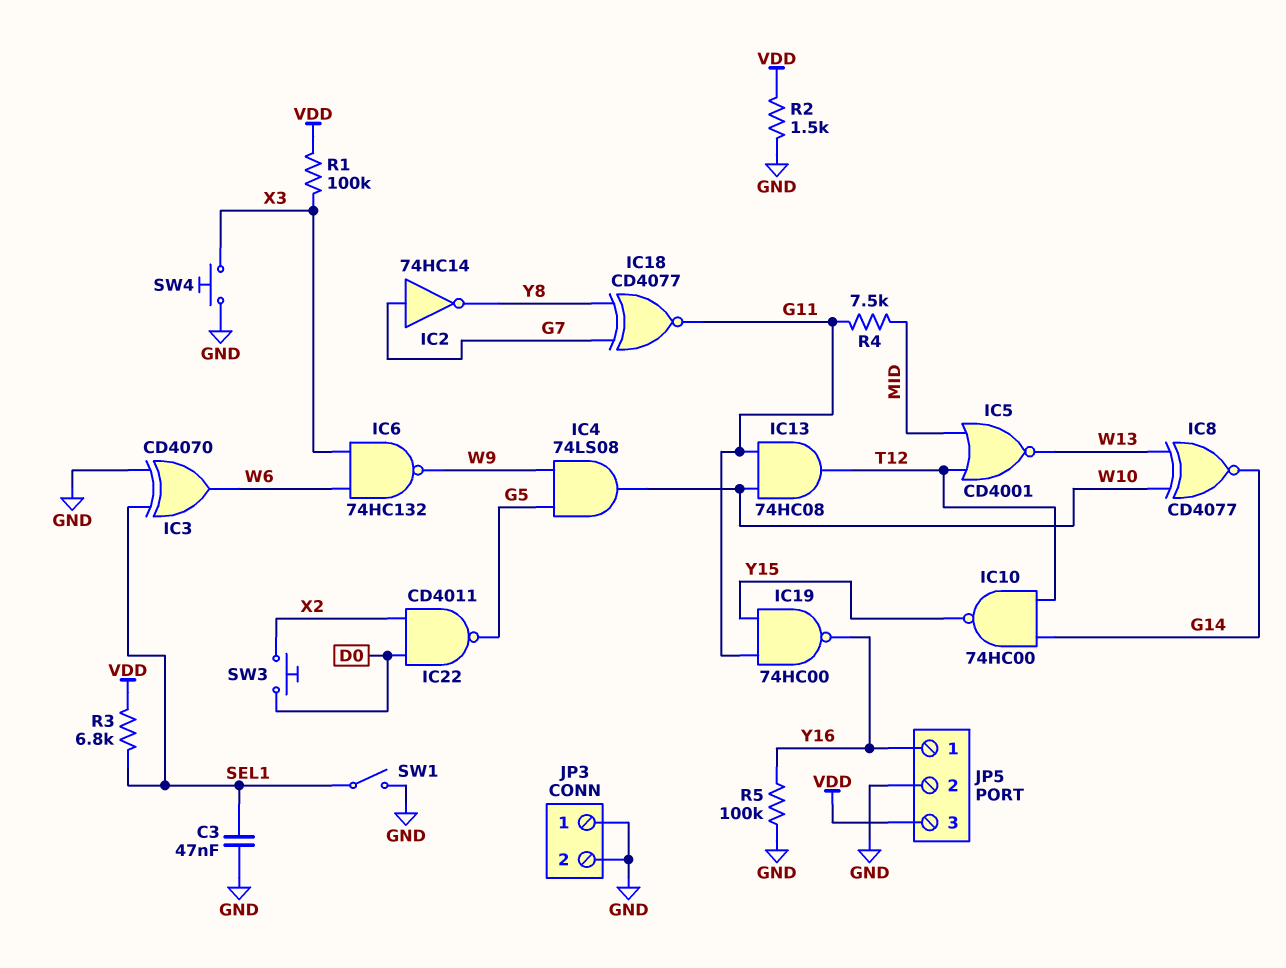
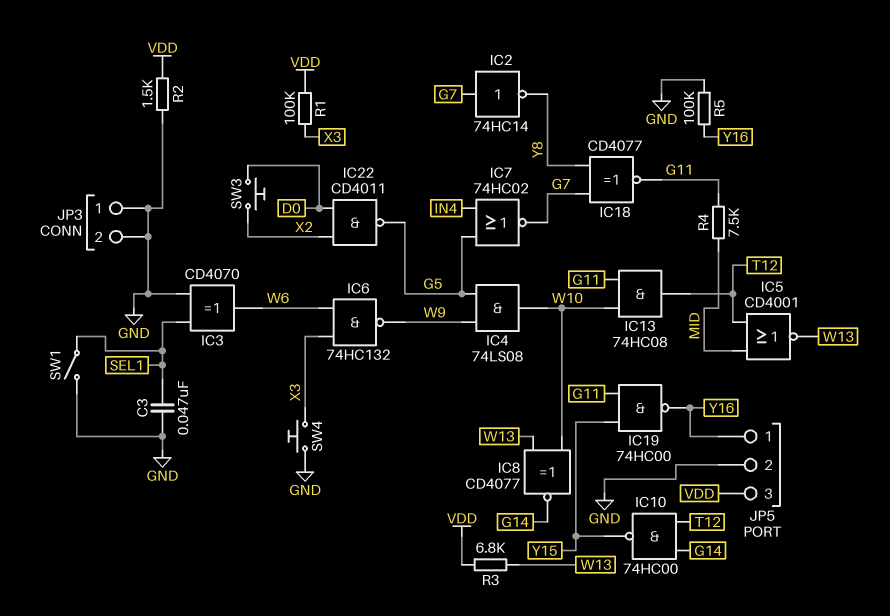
IC7: none -> NOR 74HC02 (in G5, in IN4, out G7)
R3: 6.8k (SEL1, VDD) -> 6.8k (VDD, W13)

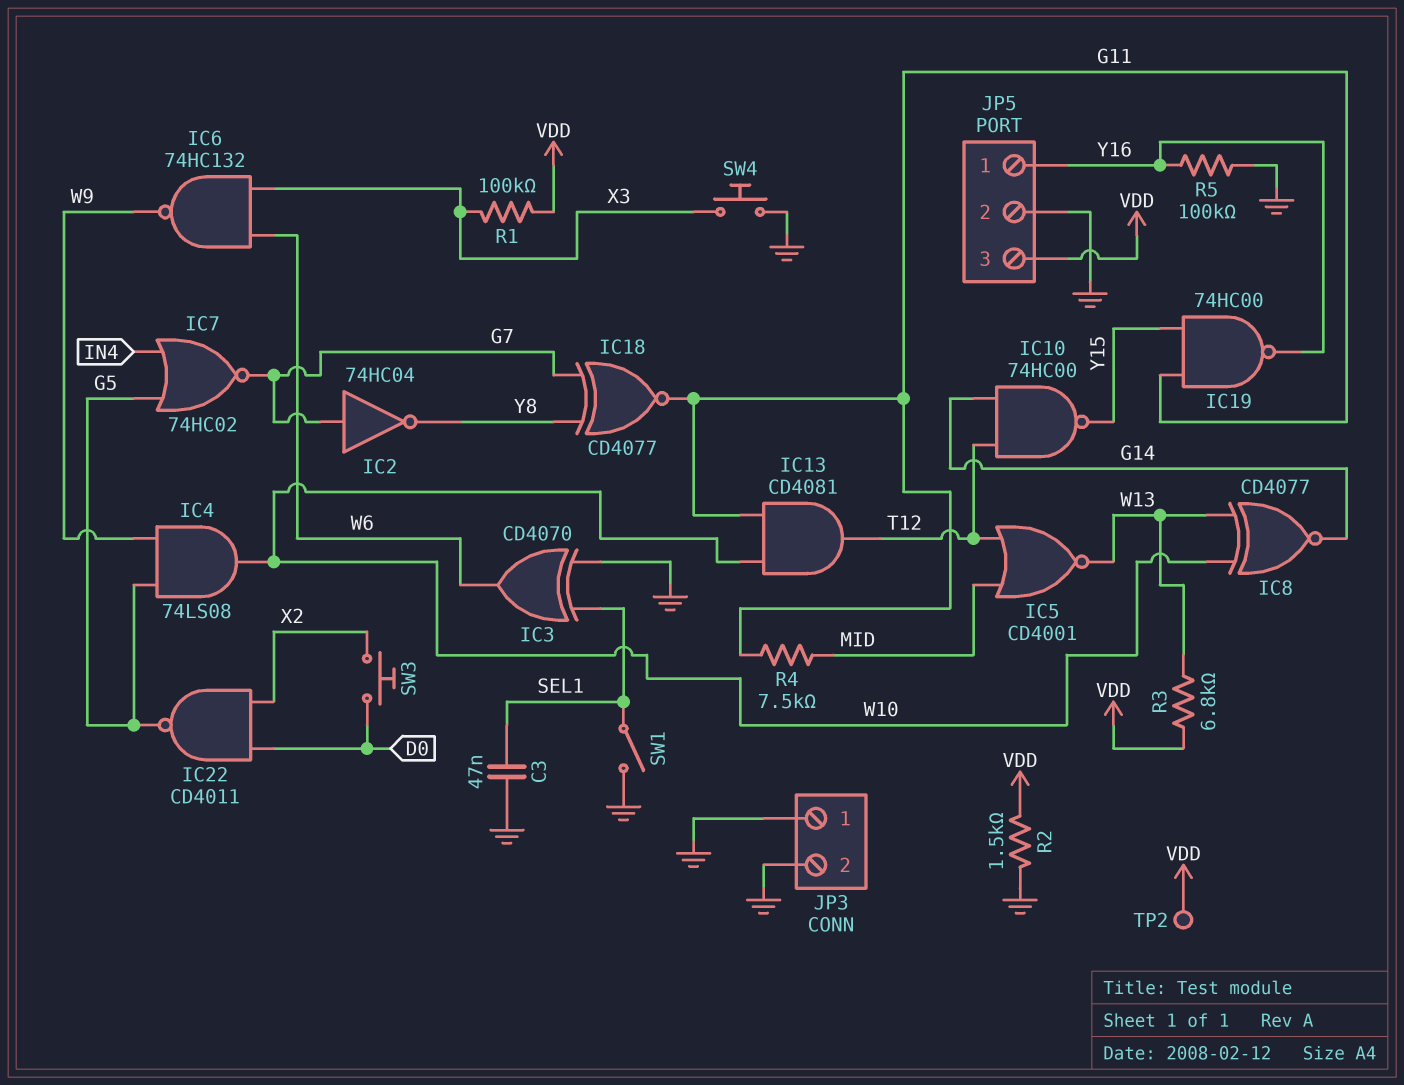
IC2: NOT 74HC14 (in G7, out Y8) -> NOT 74HC04 (in G7, out Y8)
IC13: AND 74HC08 (in G11, in W10, out T12) -> AND CD4081 (in G11, in W10, out T12)
TP2: none -> test point (VDD)

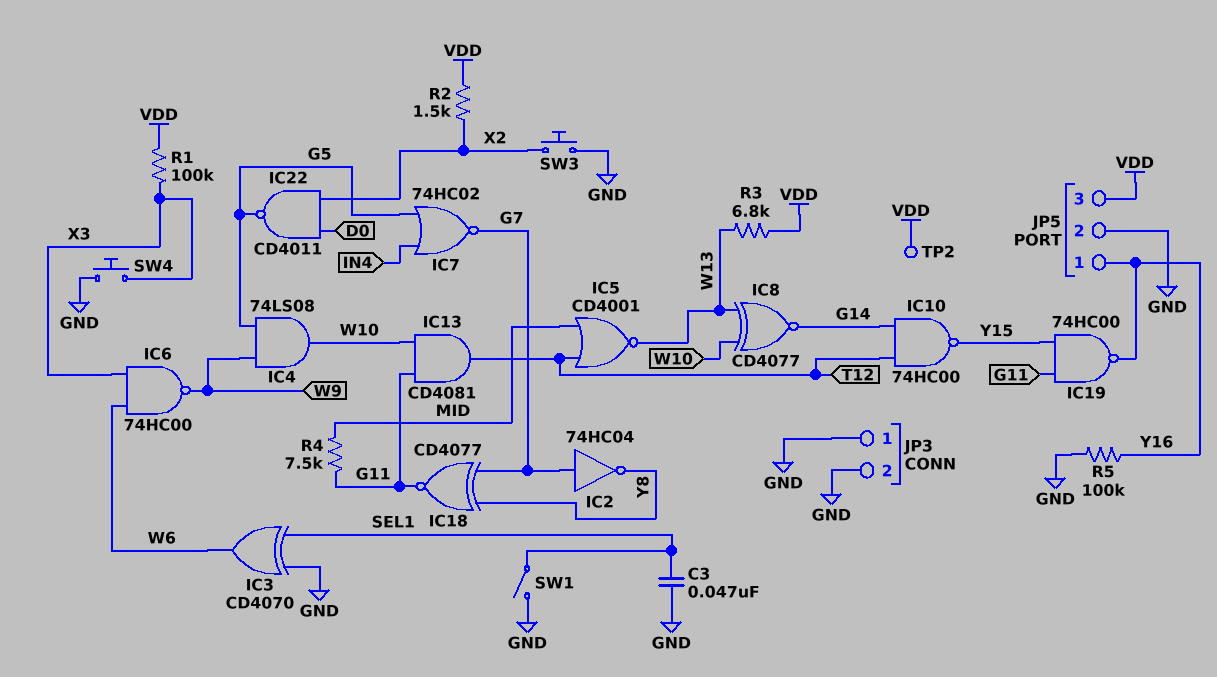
IC6: NAND 74HC132 (in W6, in X3, out W9) -> NAND 74HC00 (in W6, in X3, out W9)
R2: 1.5k (GND, VDD) -> 1.5k (VDD, X2)
SW3: button (D0, X2) -> button (GND, X2)

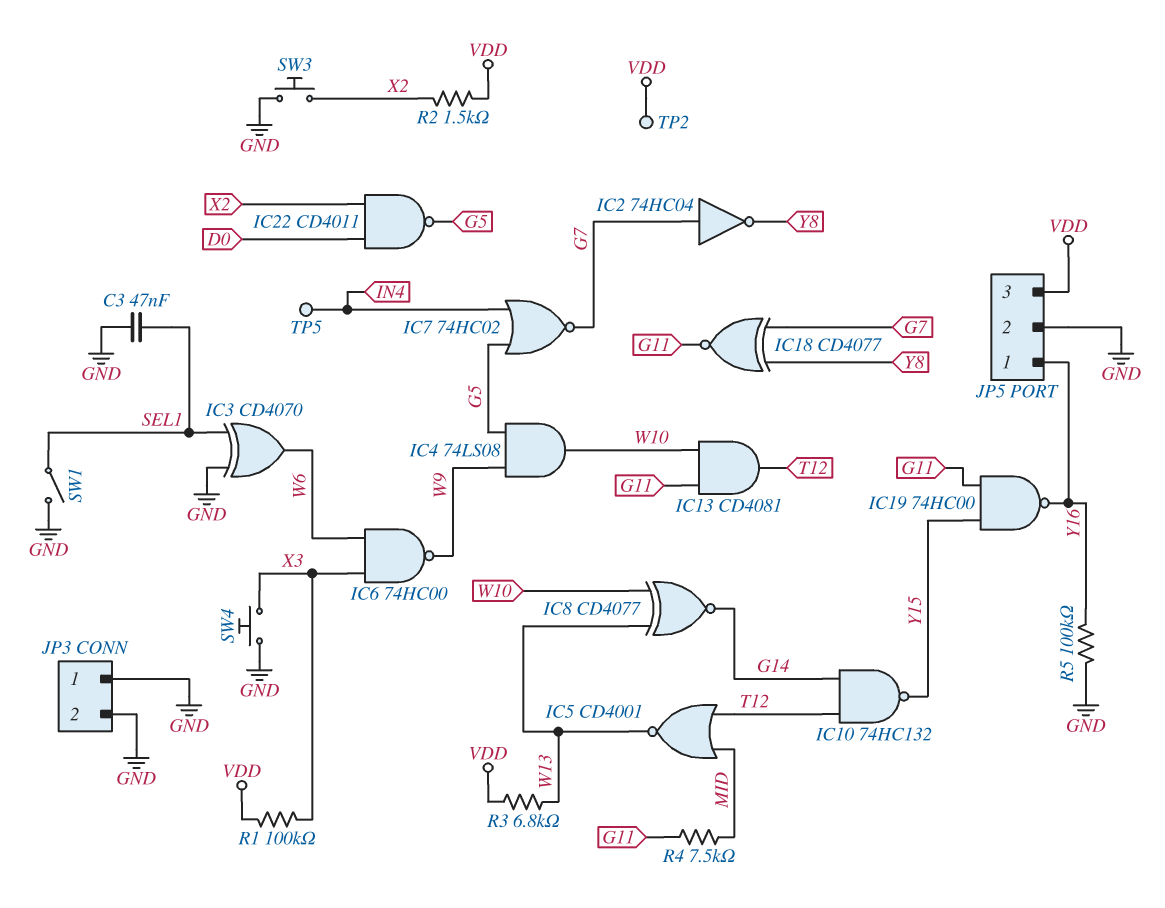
IC10: NAND 74HC00 (in G14, in T12, out Y15) -> NAND 74HC132 (in G14, in T12, out Y15)
TP5: none -> test point (IN4)

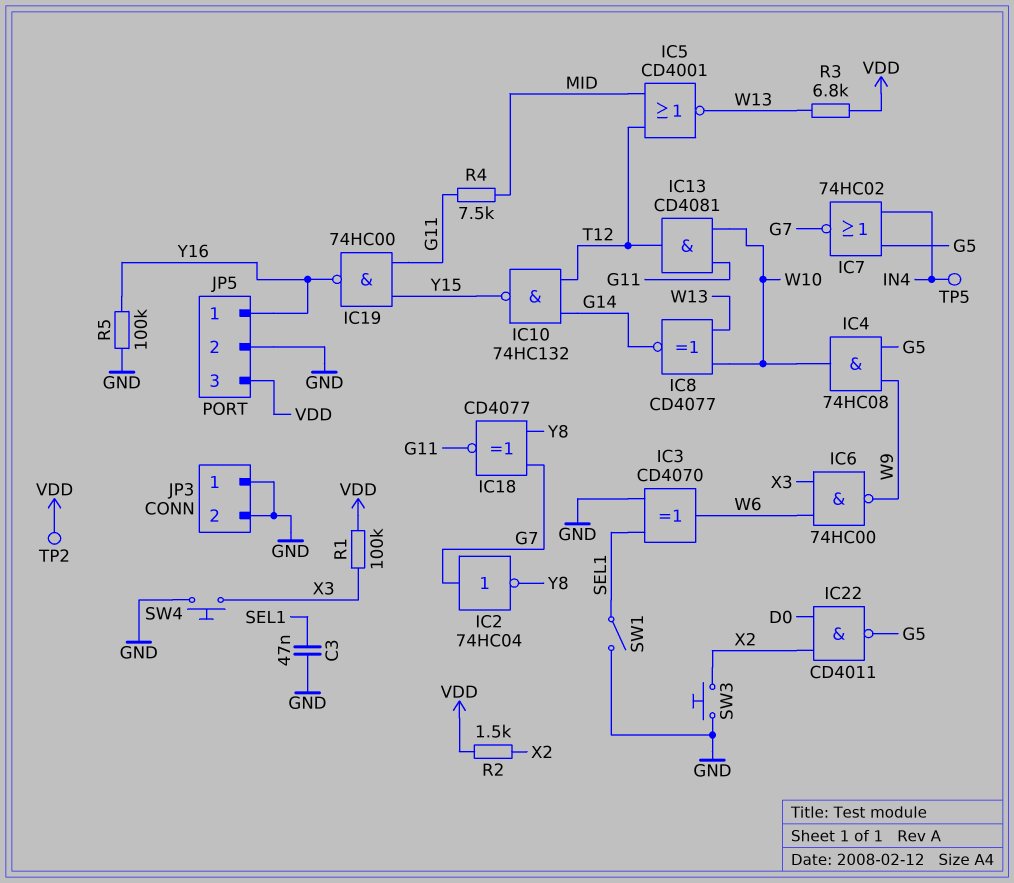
IC4: AND 74LS08 (in G5, in W9, out W10) -> AND 74HC08 (in G5, in W9, out W10)

